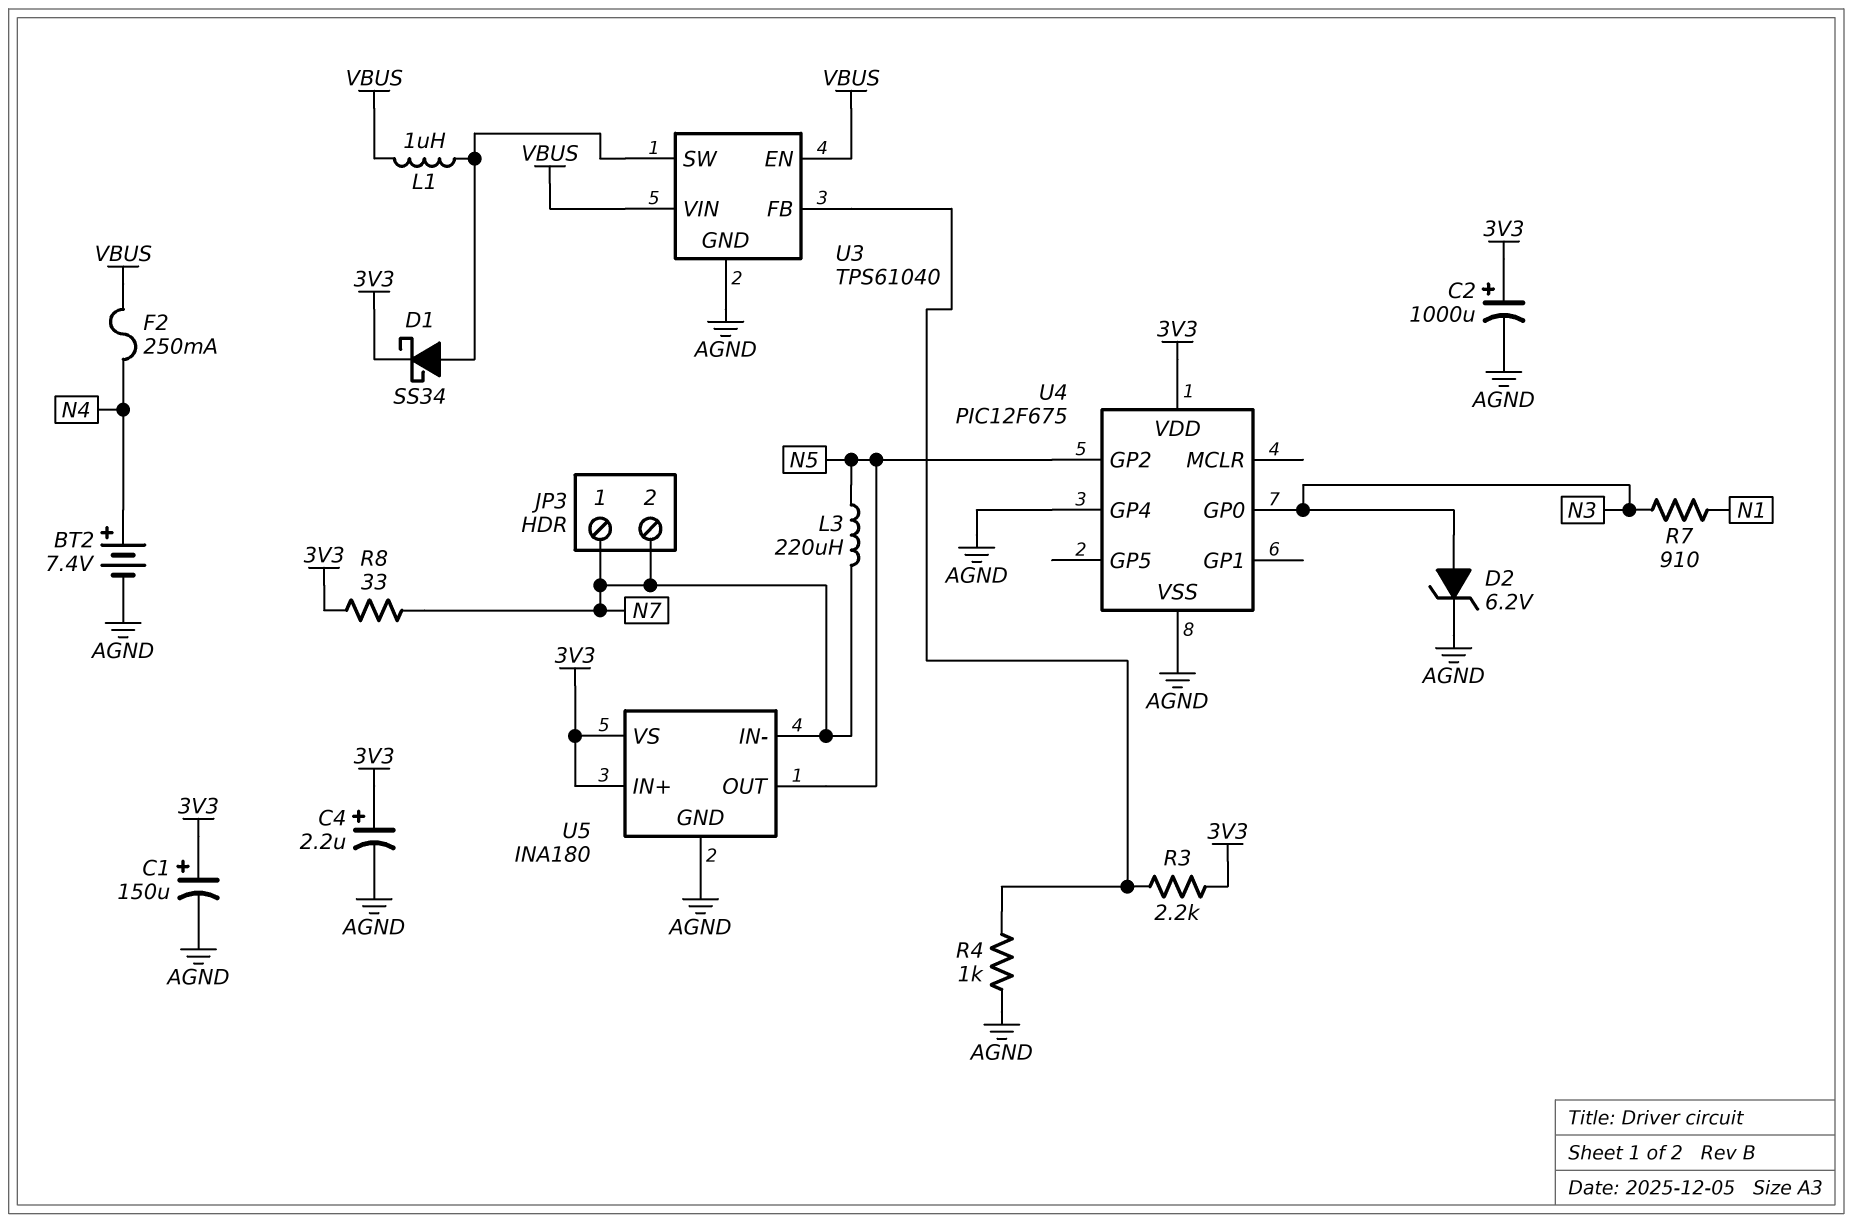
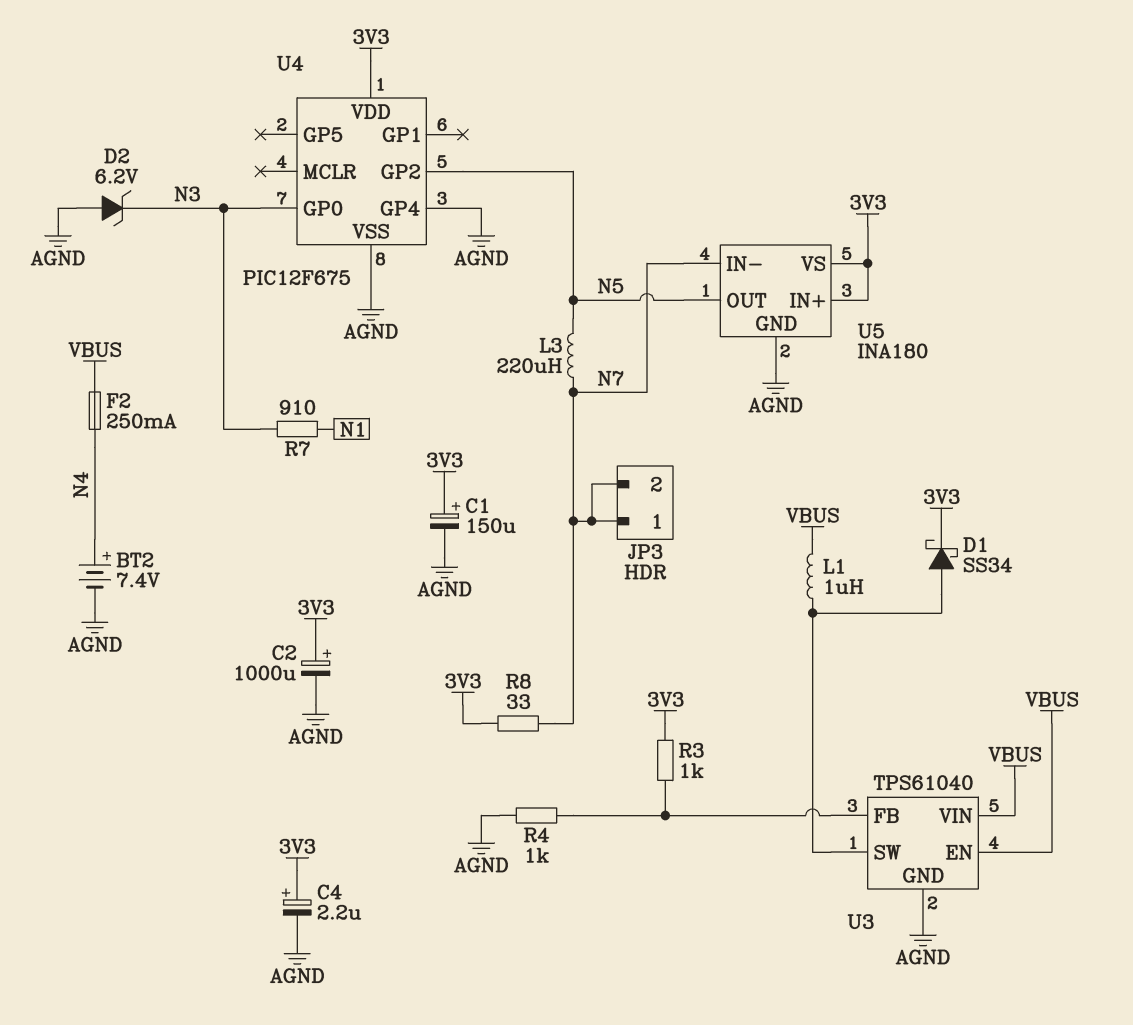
D2: zener 6.2V (A N3, K AGND) -> zener 6.2V (A AGND, K N3)
R3: 2.2k (3V3, U3/FB) -> 1k (3V3, U3/FB)

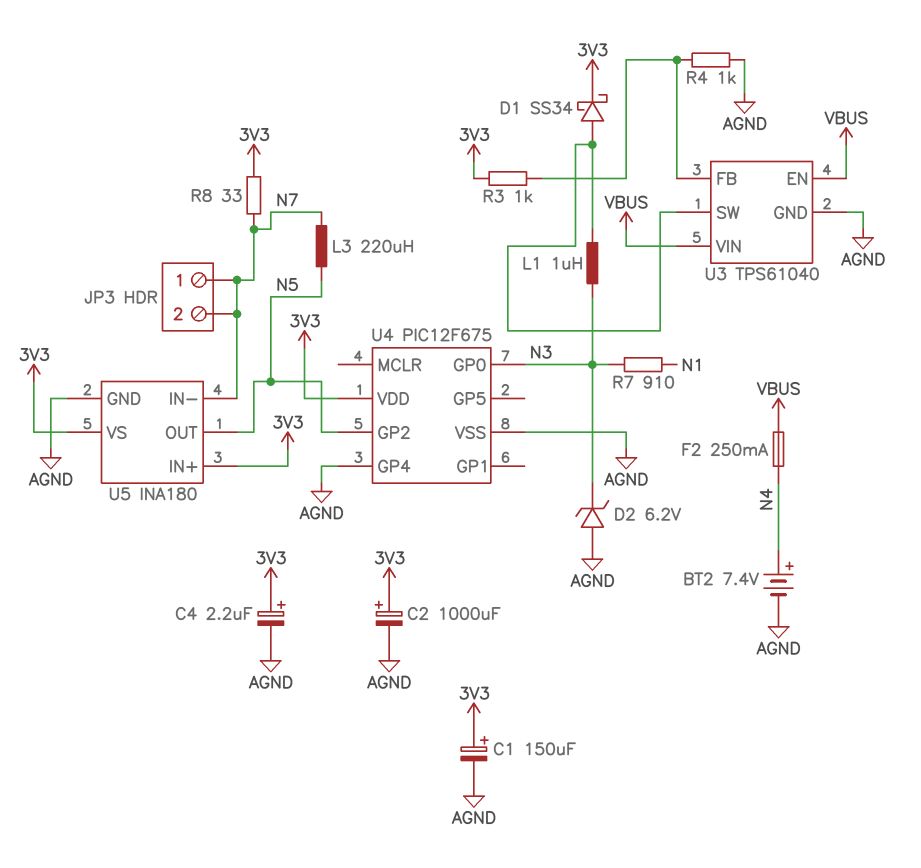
L1: 1uH (U3/SW, VBUS) -> 1uH (N3, U3/SW)

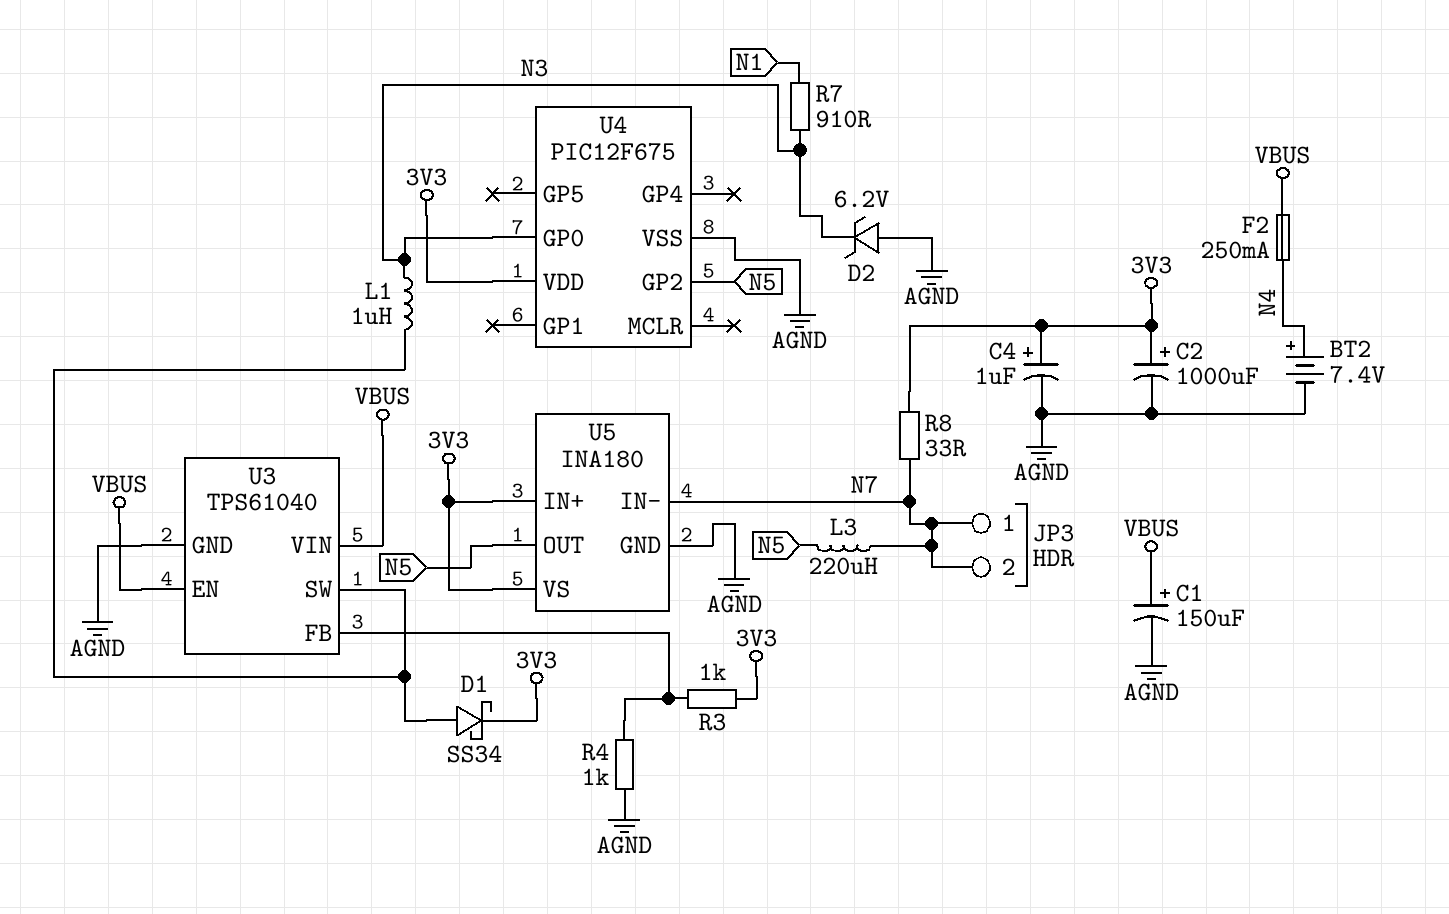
C1: 150uF (plus 3V3, minus AGND) -> 150uF (plus VBUS, minus AGND)
C4: 2.2uF (plus 3V3, minus AGND) -> 1uF (plus 3V3, minus AGND)
U4 pin GP4: AGND -> none

